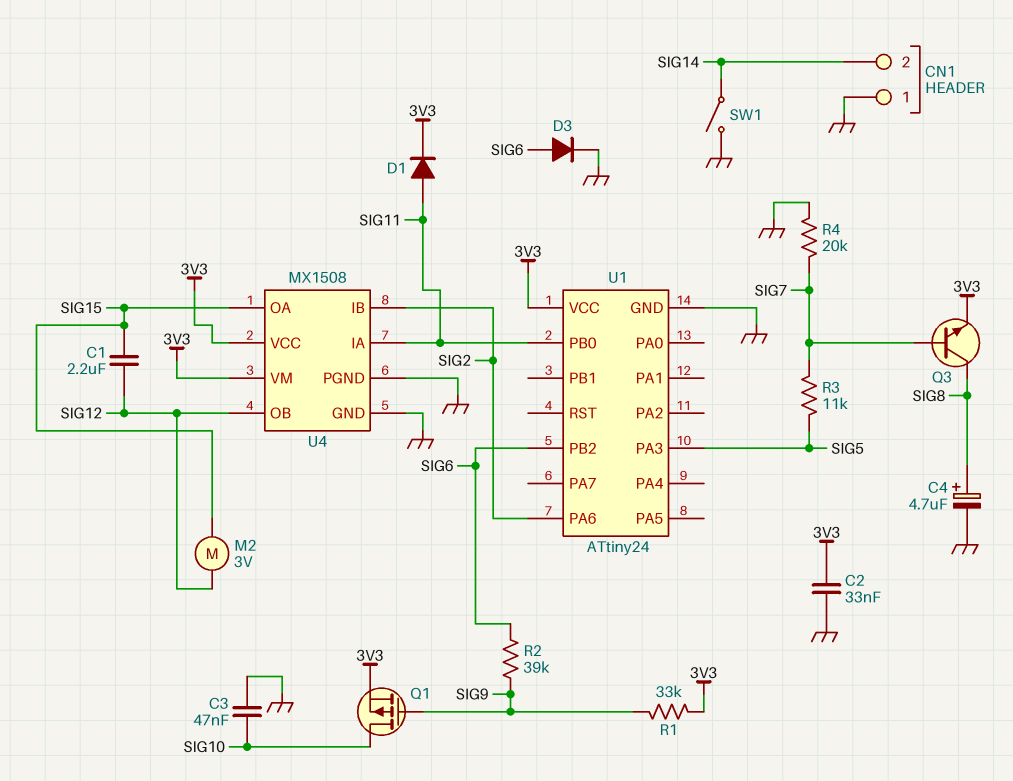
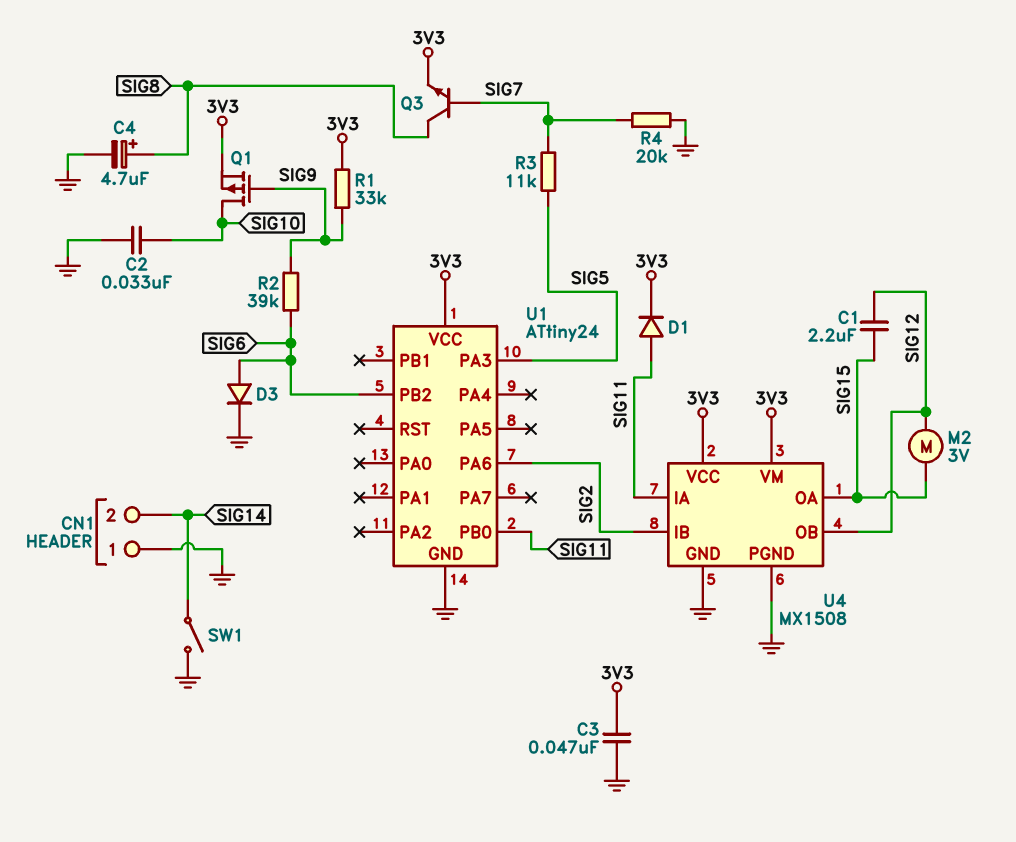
C2: 33nF (3V3, GND) -> 33nF (GND, SIG10)
C3: 47nF (GND, SIG10) -> 47nF (3V3, GND)

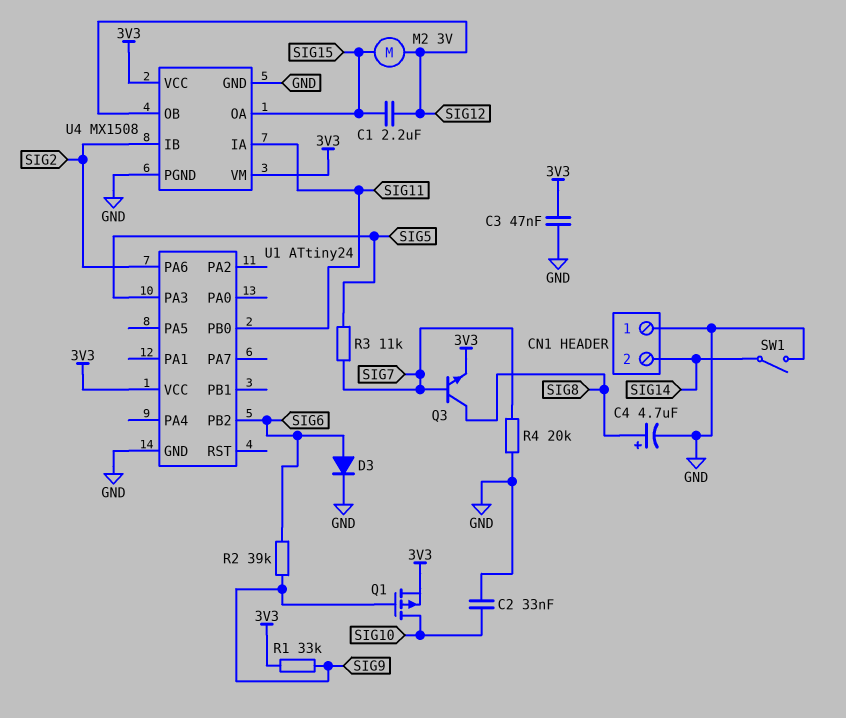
D1: diode (A SIG11, K 3V3) -> none

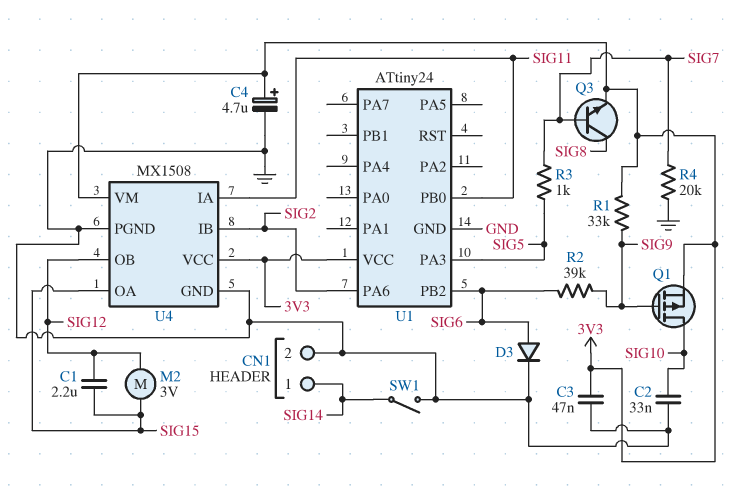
C4: 4.7uF (plus SIG8, minus GND) -> 4.7uF (plus 3V3, minus GND)
CN1 pin 1: GND -> SIG14
CN1 pin 2: SIG14 -> GND
R3: 11k (SIG5, SIG7) -> 1k (SIG5, SIG7)

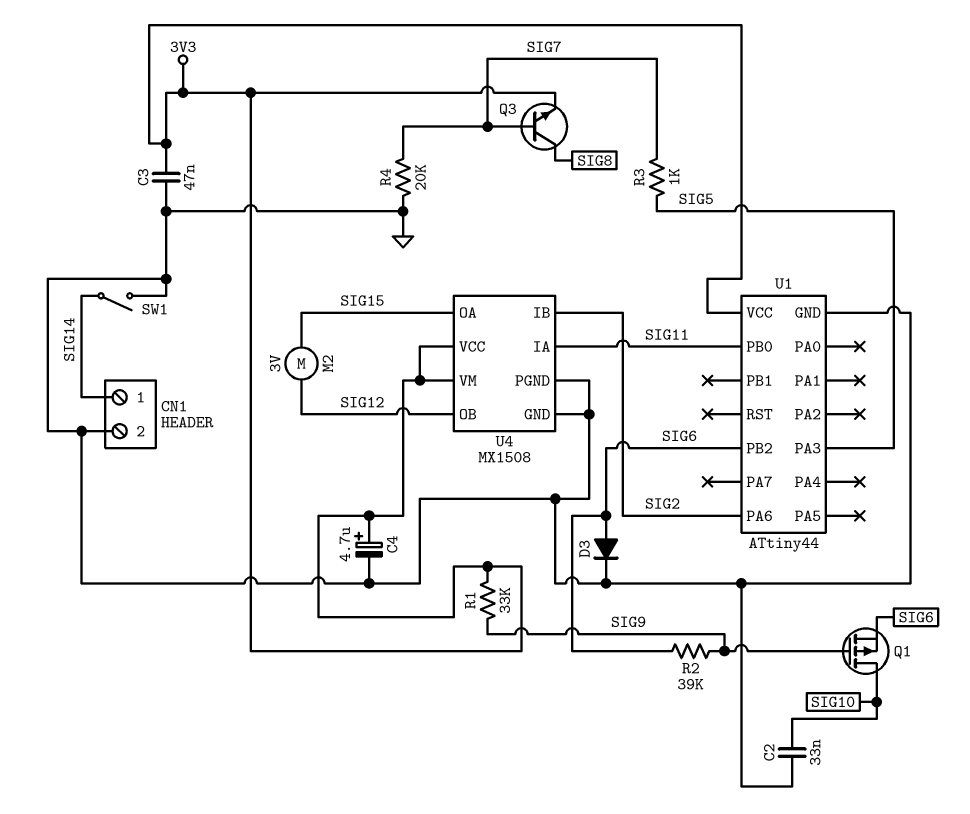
C1: 2.2uF (SIG12, SIG15) -> none
Q1: PMOS (G SIG9, D SIG10, S 3V3) -> PMOS (G SIG9, D SIG10, S SIG6)
U1: ATtiny24 -> ATtiny44

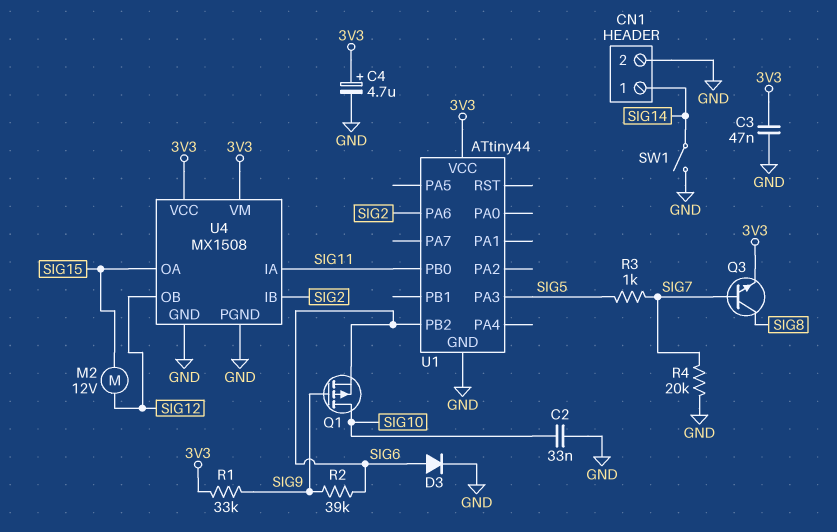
M2: motor 3V (SIG12, SIG15) -> motor 12V (SIG12, SIG15)

